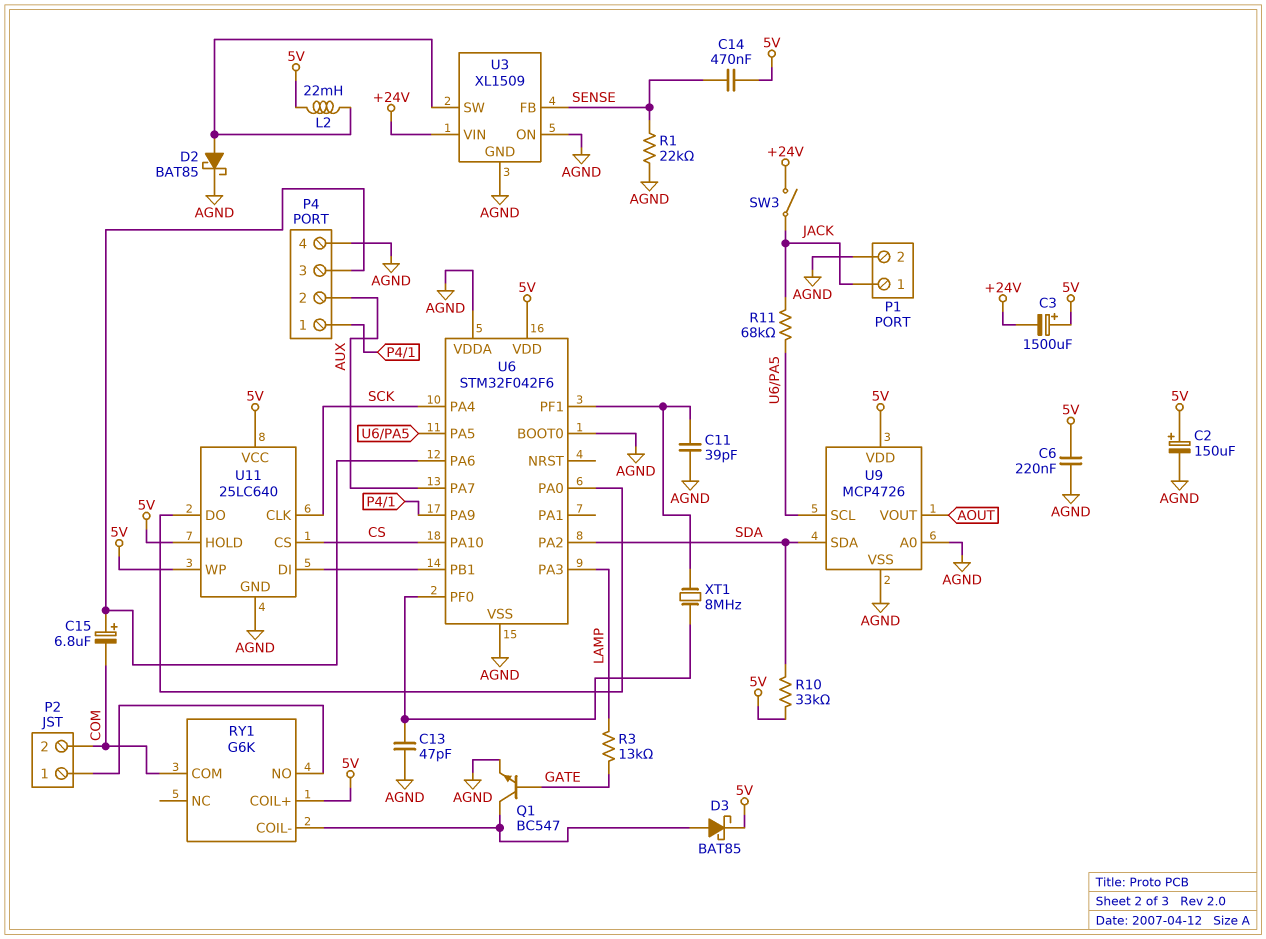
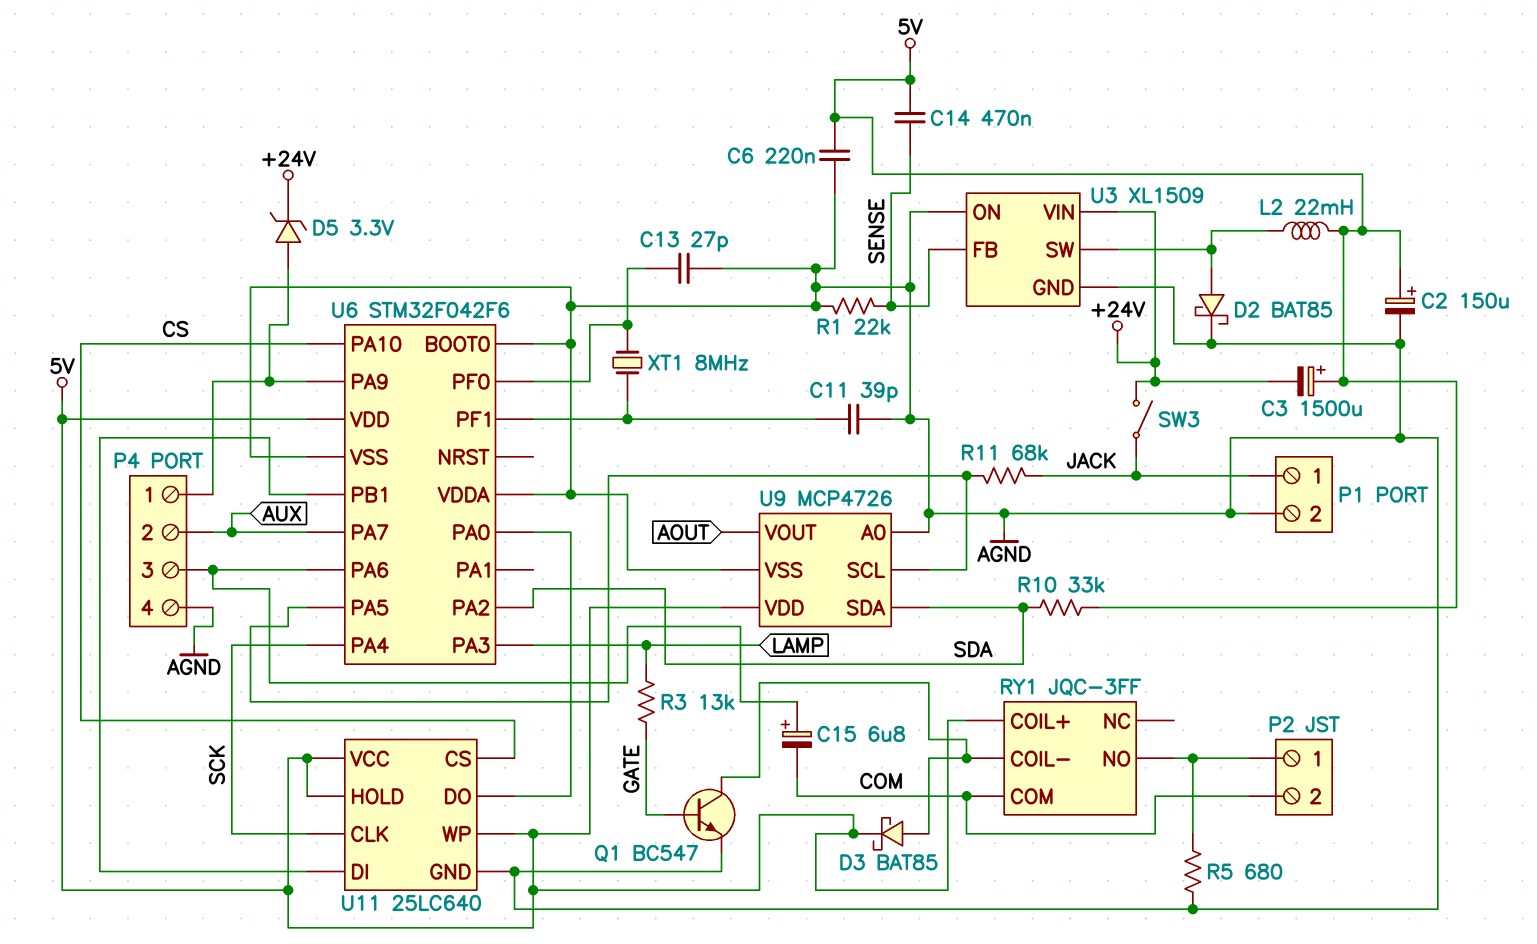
C13: 47pF (AGND, U6/PF0) -> 27pF (AGND, U6/PF0)
D5: none -> zener 3.3V (A P4/1, K +24V)
R5: none -> 680 (AGND, P2/1)
RY1: G6K -> JQC-3FF

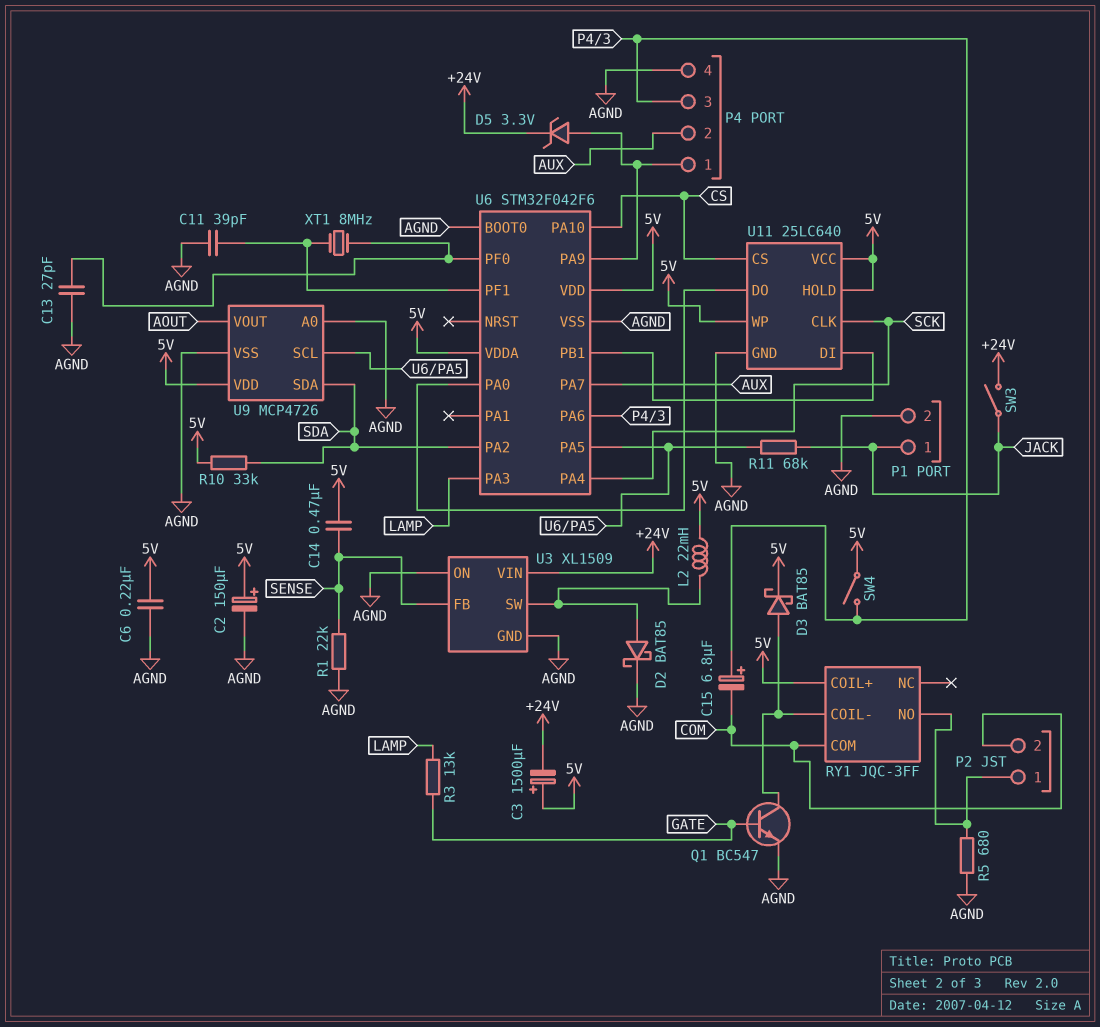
SW4: none -> switch (5V, P4/3)
U6 pin VDDA: AGND -> 5V

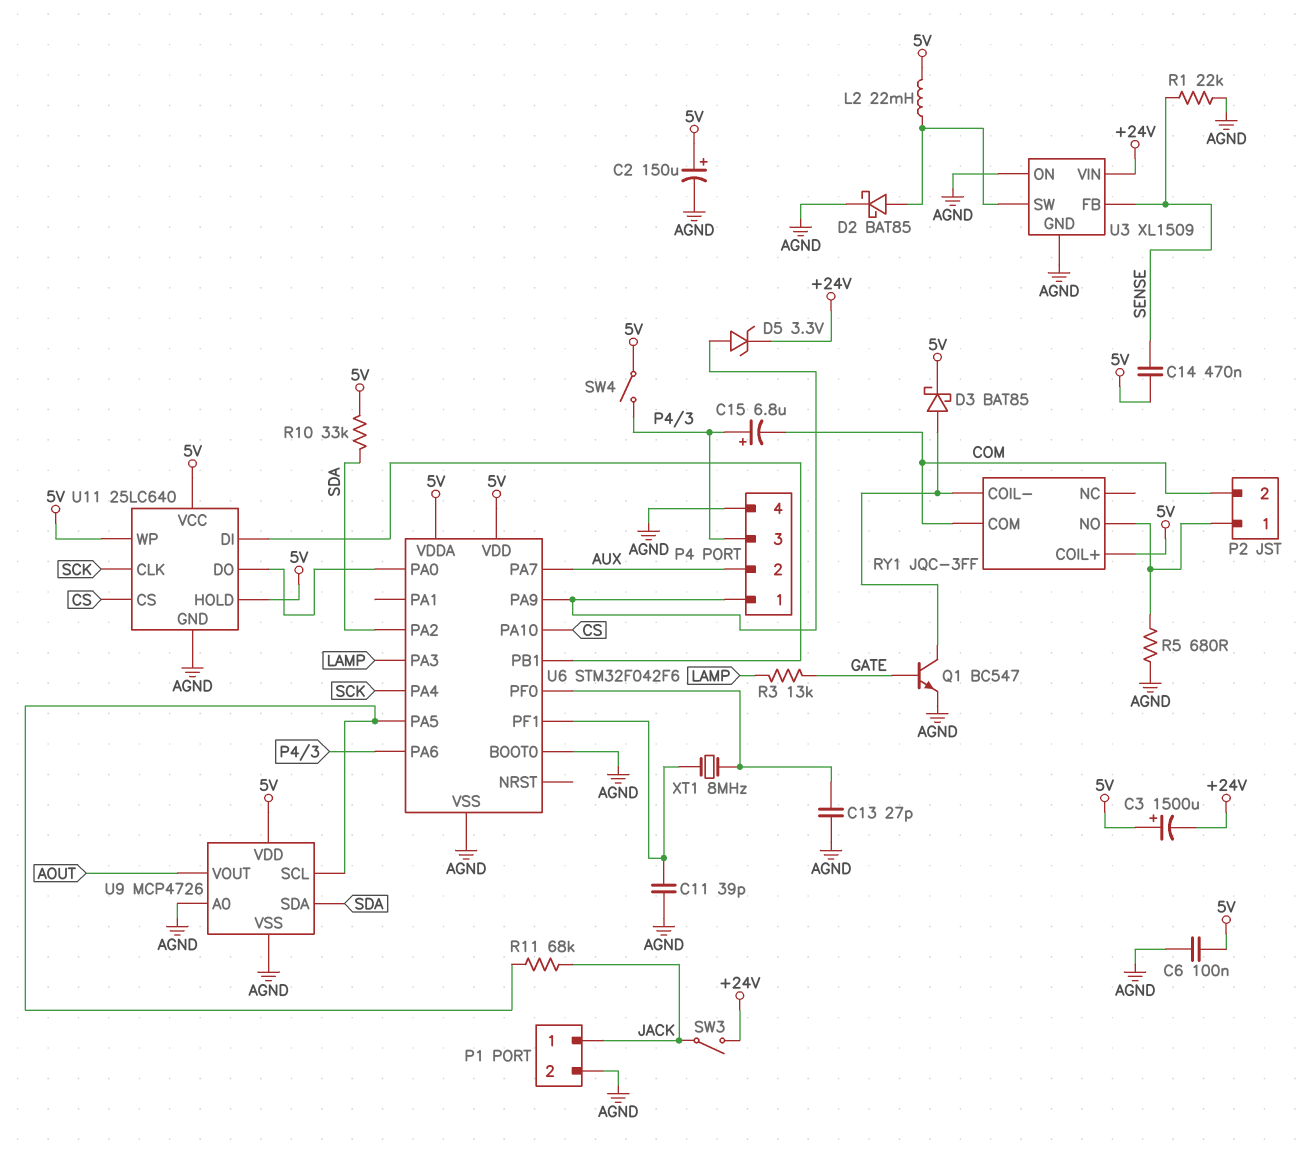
C6: 220nF (5V, AGND) -> 100nF (5V, AGND)

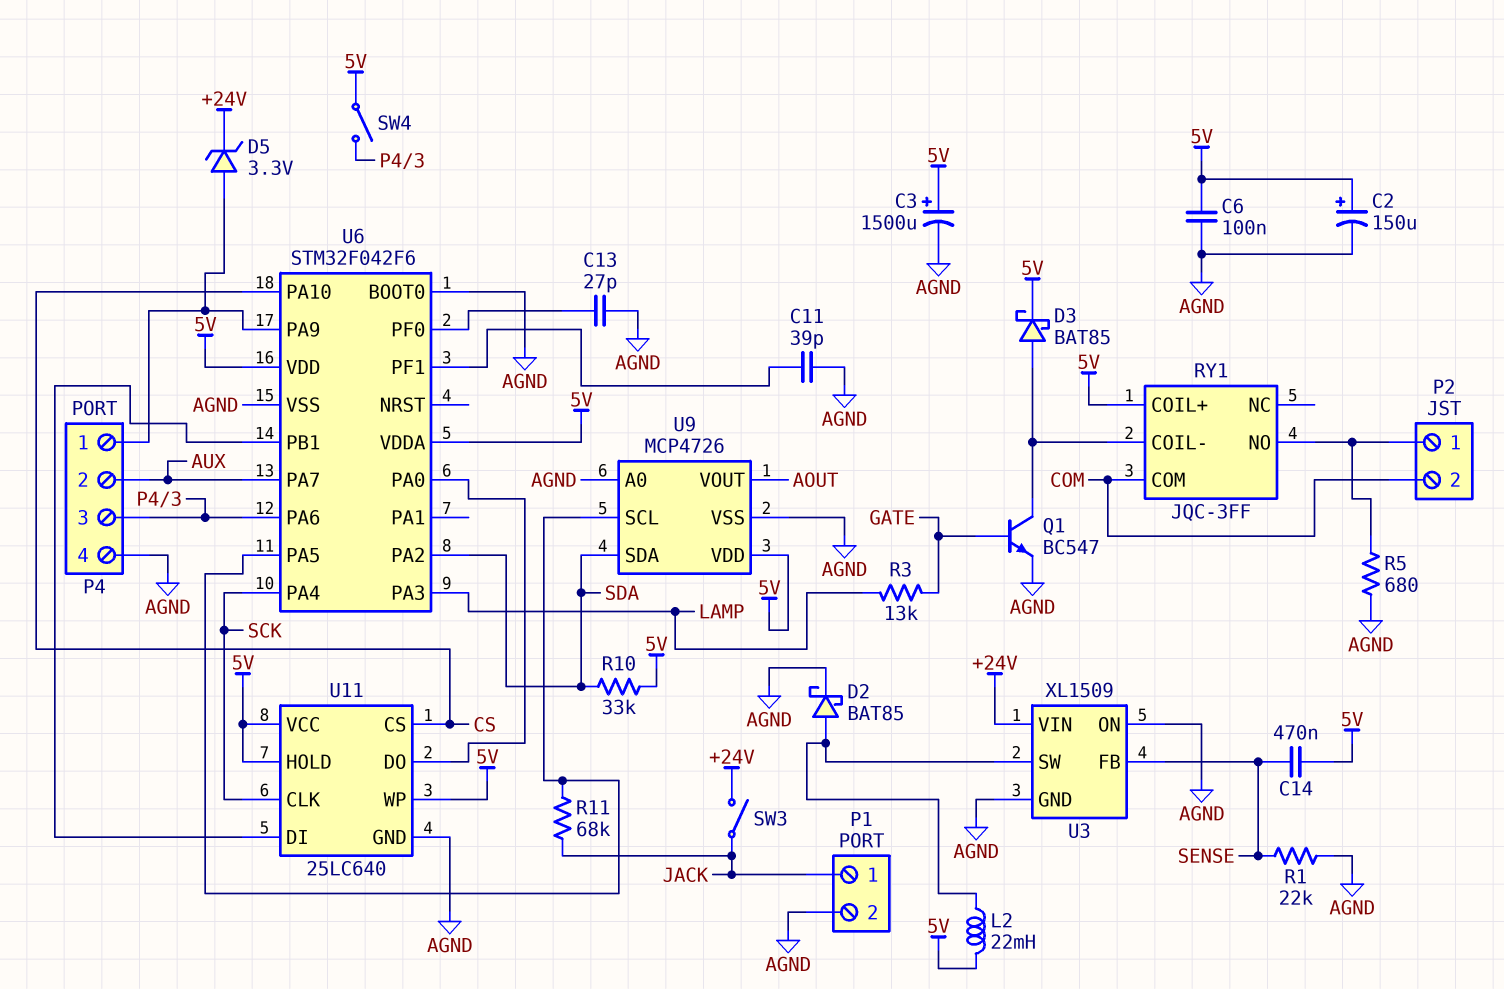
C3: 1500uF (plus 5V, minus +24V) -> 1500uF (plus 5V, minus AGND)
C15: 6.8uF (plus P4/3, minus COM) -> none
XT1: 8MHz (U6/PF0, U6/PF1) -> none

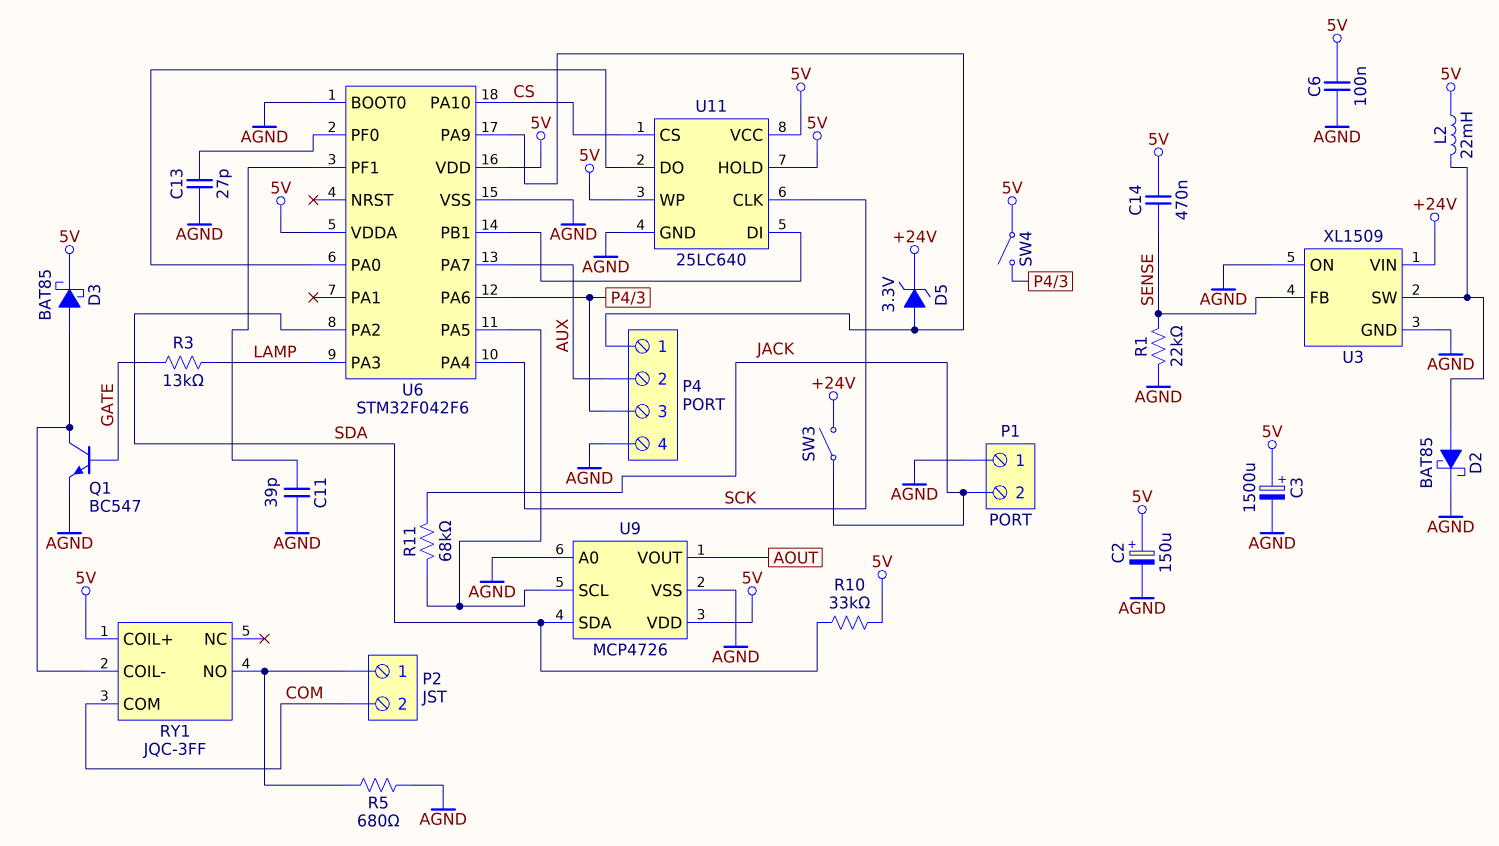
P1 pin 1: JACK -> AGND
P1 pin 2: AGND -> JACK

